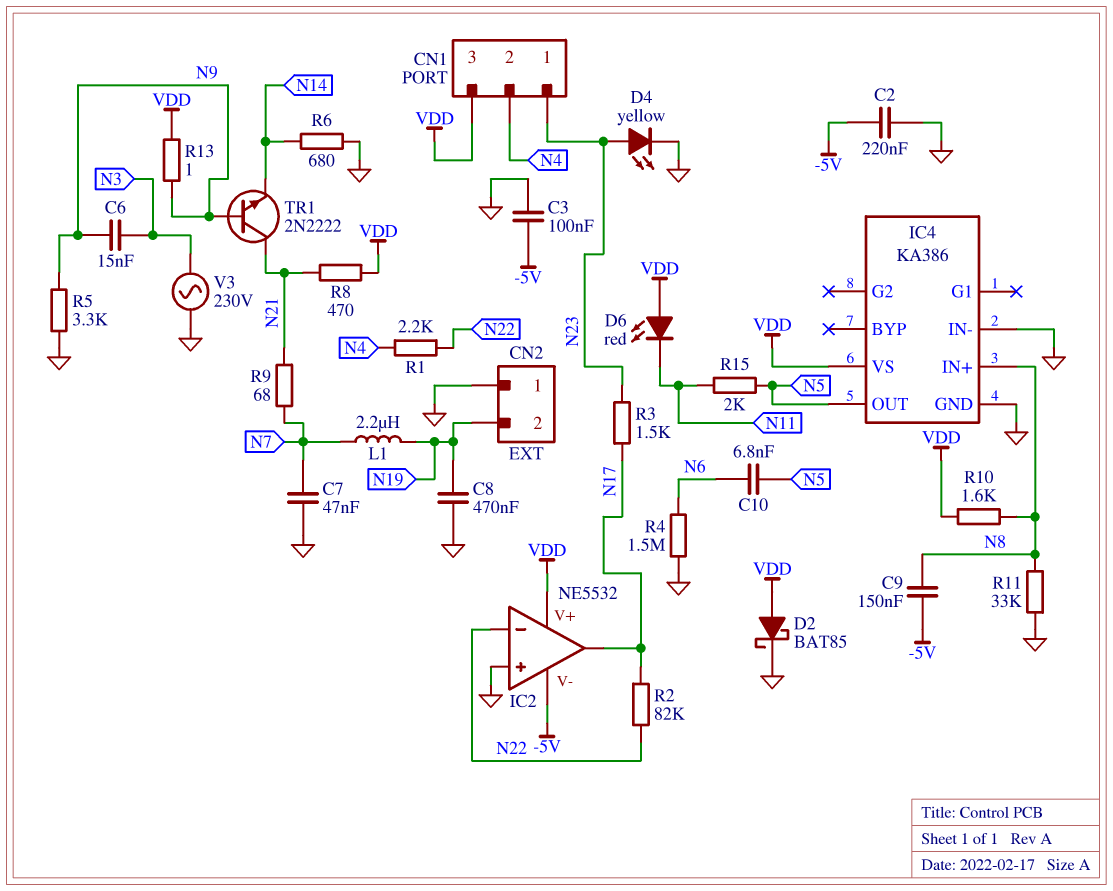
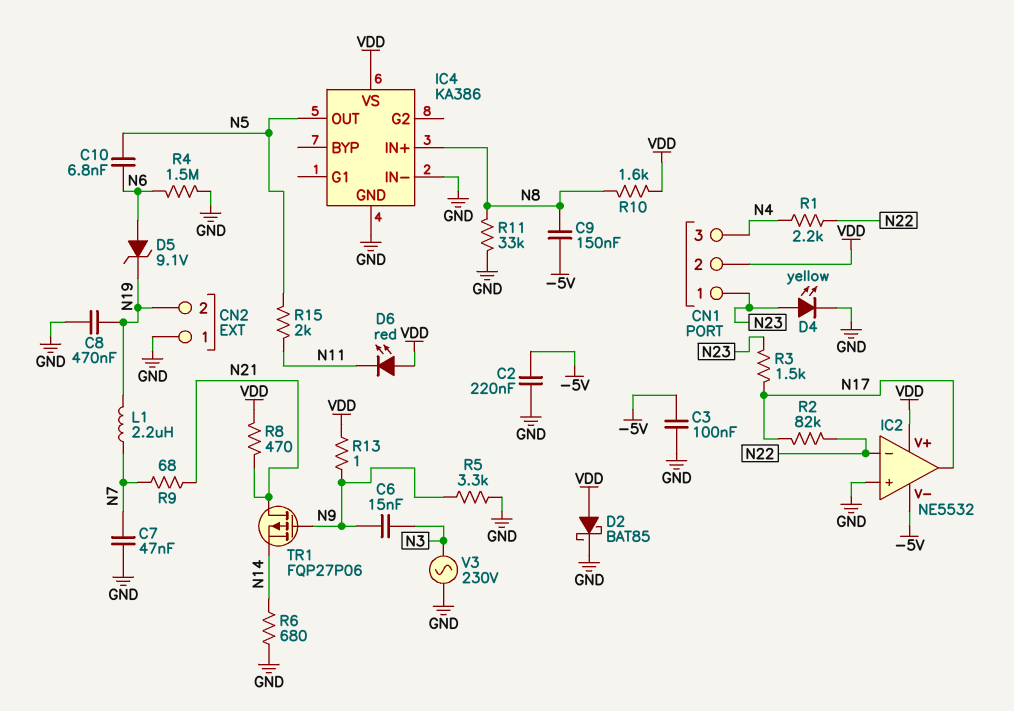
CN1 pin 2: N4 -> VDD
CN1 pin 3: VDD -> N4
D5: none -> zener 9.1V (A N6, K N19)
TR1: NPN 2N2222 (B N9, C N21, E N14) -> PMOS FQP27P06 (G N9, D N21, S N14)

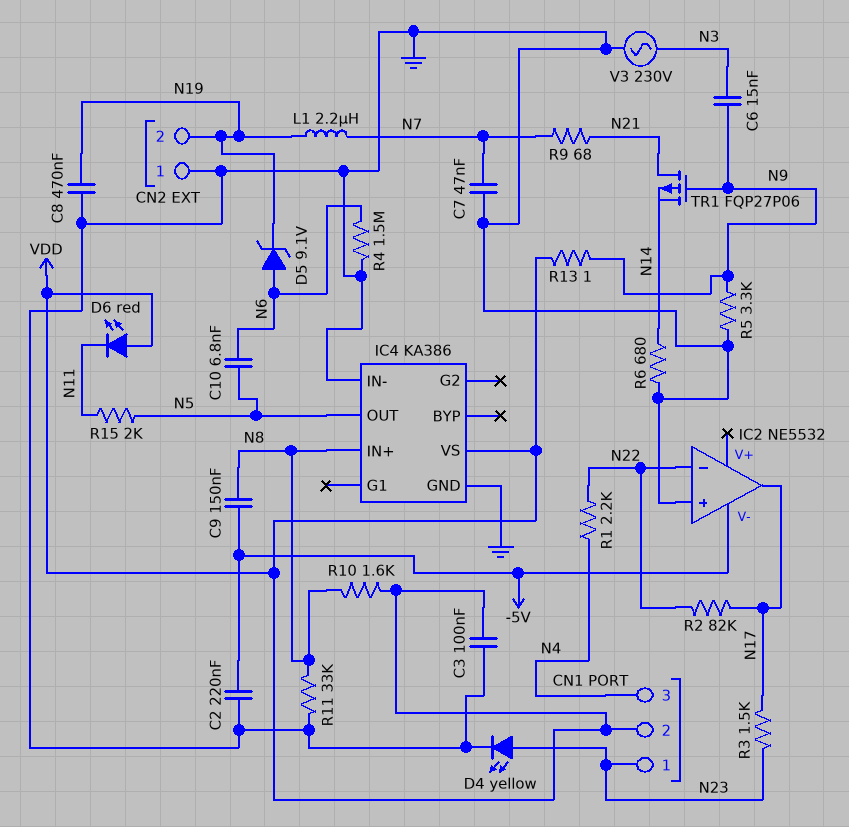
C3: 100nF (-5V, GND) -> 100nF (GND, VDD)
D2: schottky BAT85 (A VDD, K GND) -> none
IC2 pin V+: VDD -> none
R8: 470 (N21, VDD) -> none

